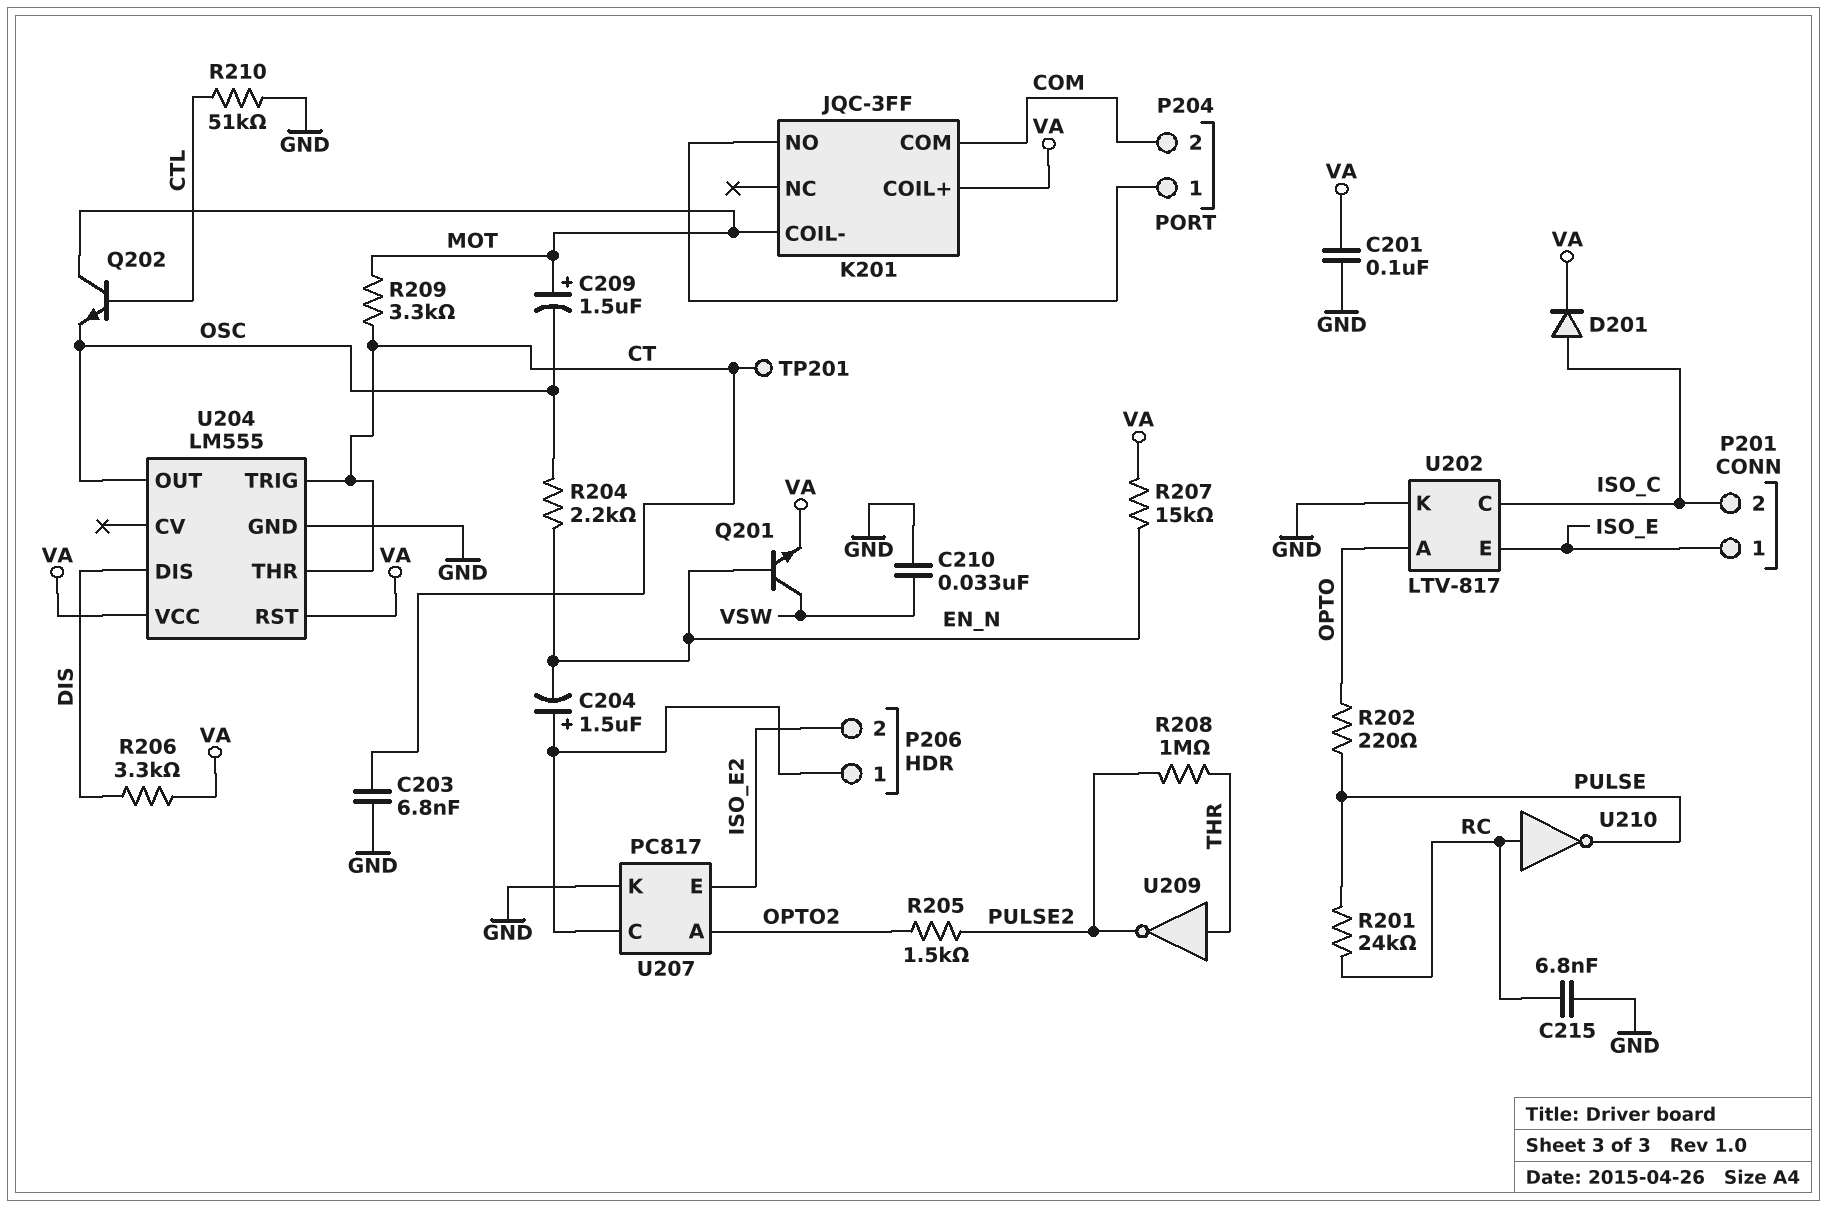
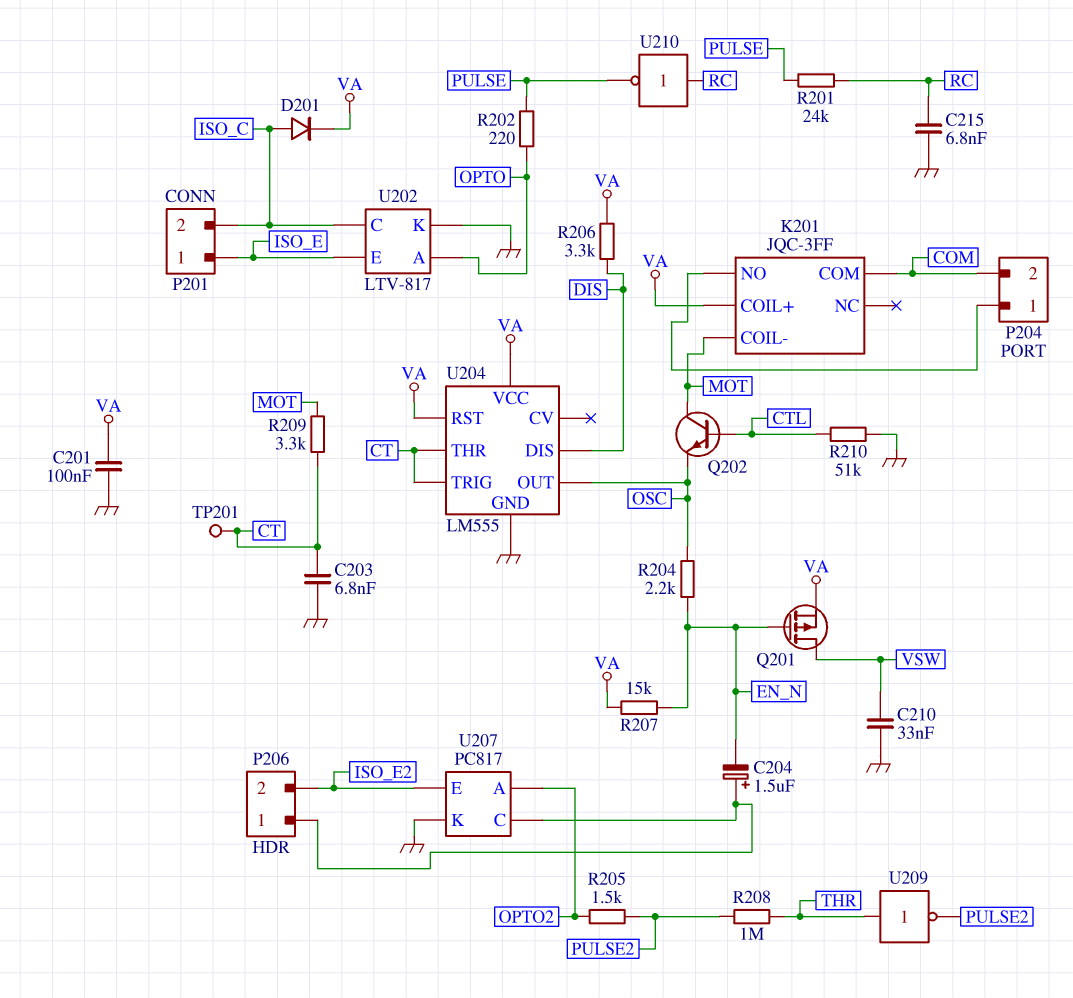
C209: 1.5uF (plus MOT, minus OSC) -> none
Q201: NPN (B EN_N, C VSW, E VA) -> PMOS (G EN_N, D VSW, S VA)

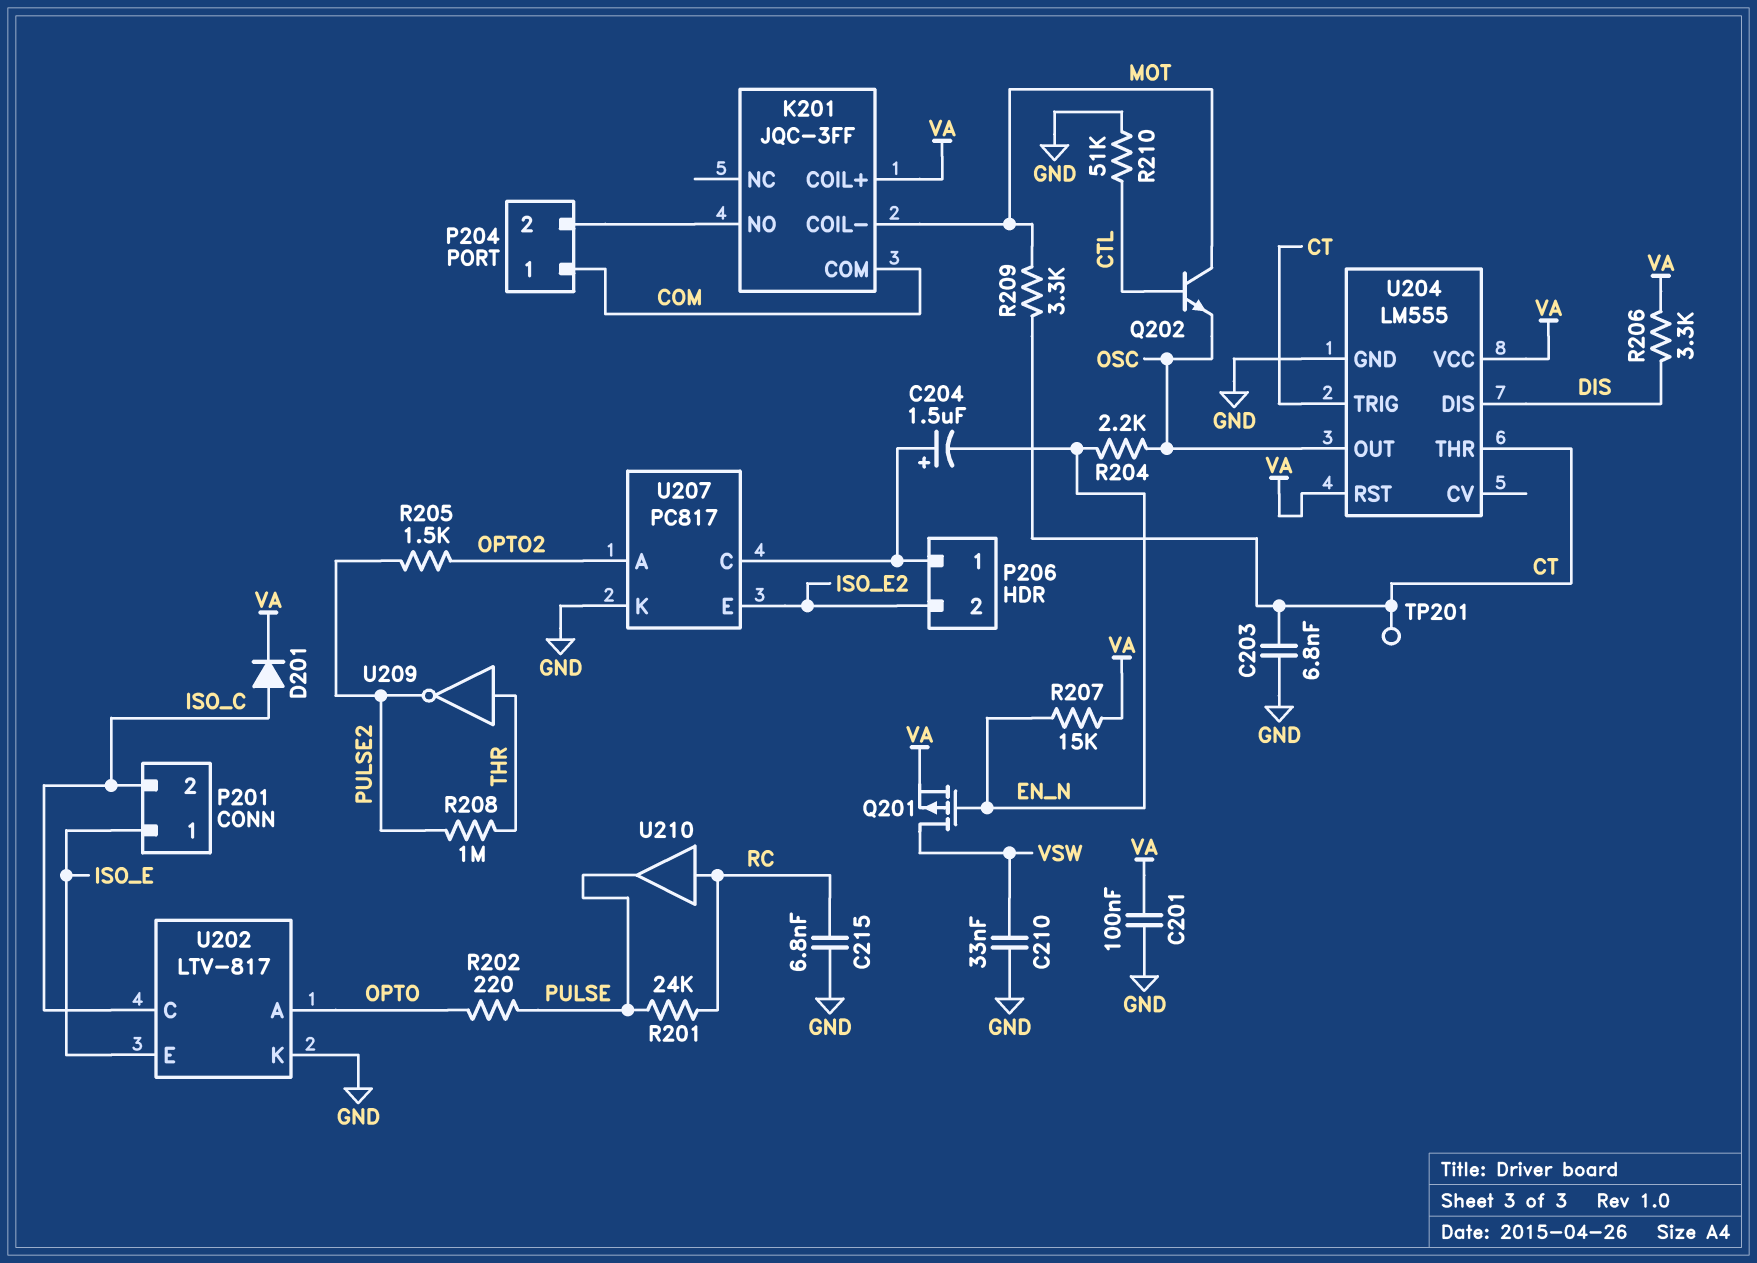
P204 pin 1: K201/NO -> COM
P204 pin 2: COM -> K201/NO
U210: NOT (in RC, out PULSE) -> buffer (in RC, out PULSE)

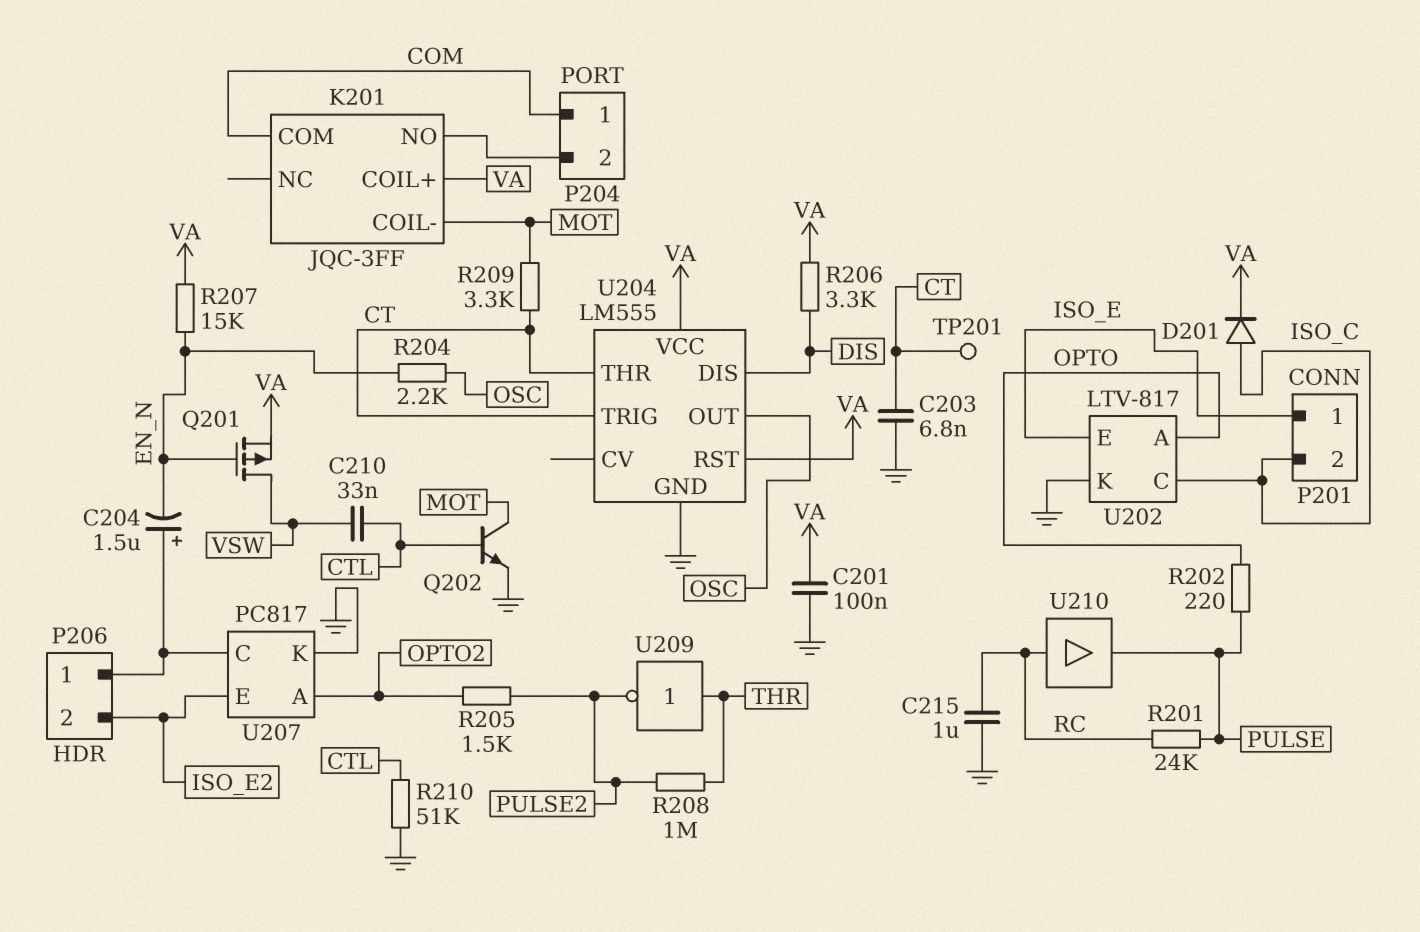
C210: 33nF (GND, VSW) -> 33nF (CTL, VSW)
C215: 6.8nF (GND, RC) -> 1uF (GND, RC)
Q202: NPN (B CTL, C MOT, E OSC) -> NPN (B CTL, C MOT, E GND)

